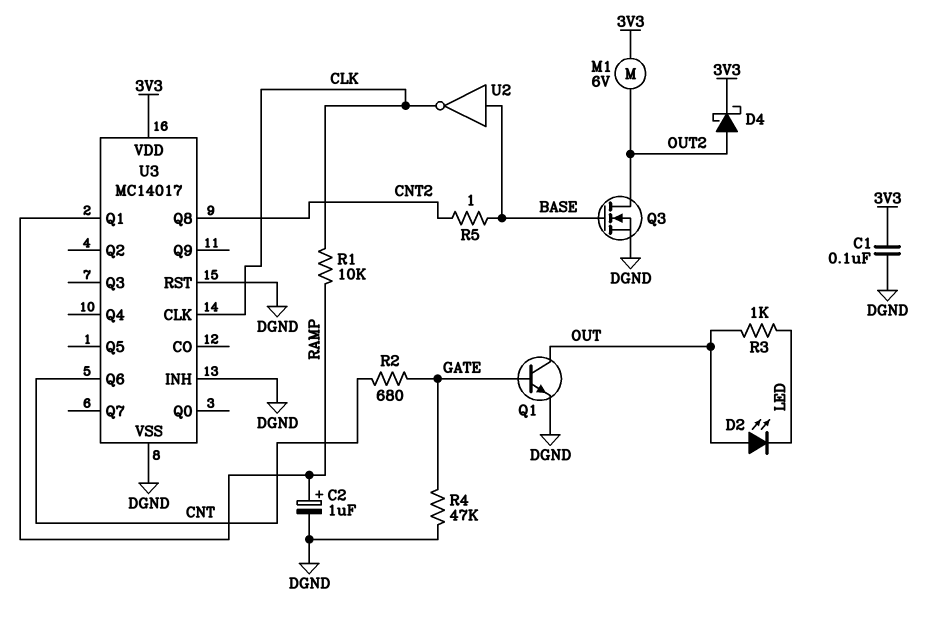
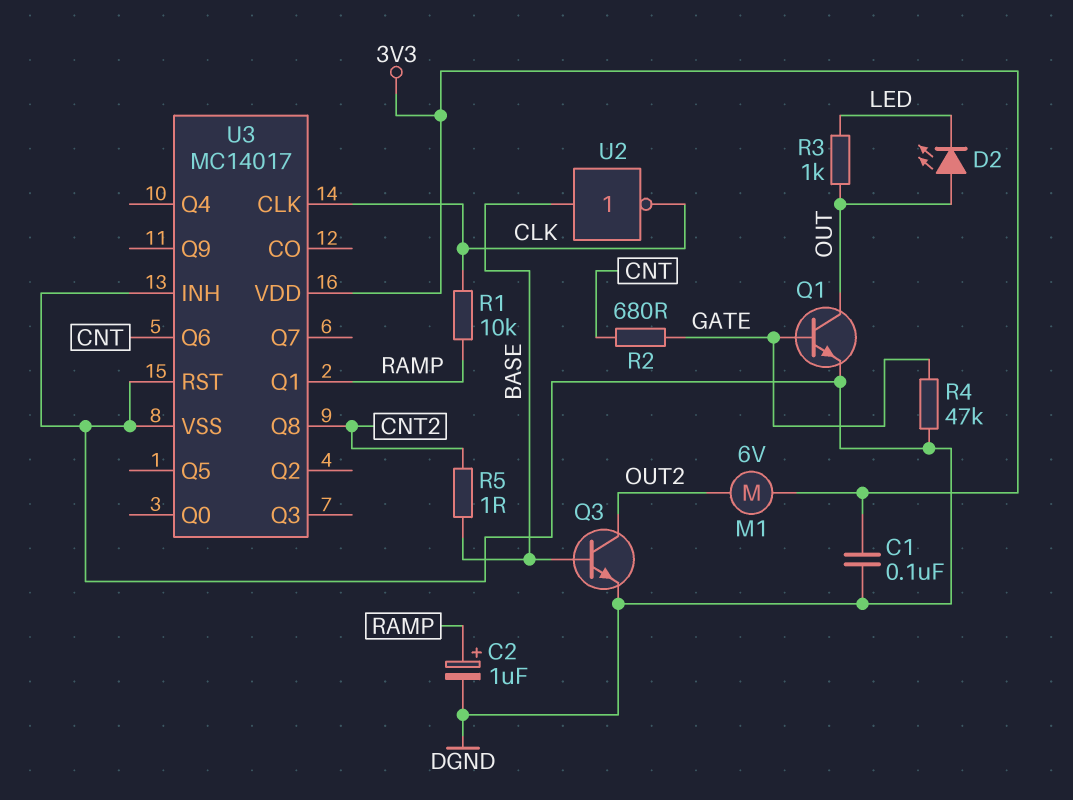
D4: schottky (A OUT2, K 3V3) -> none
Q3: NMOS (G BASE, D OUT2, S DGND) -> NPN (B BASE, C OUT2, E DGND)

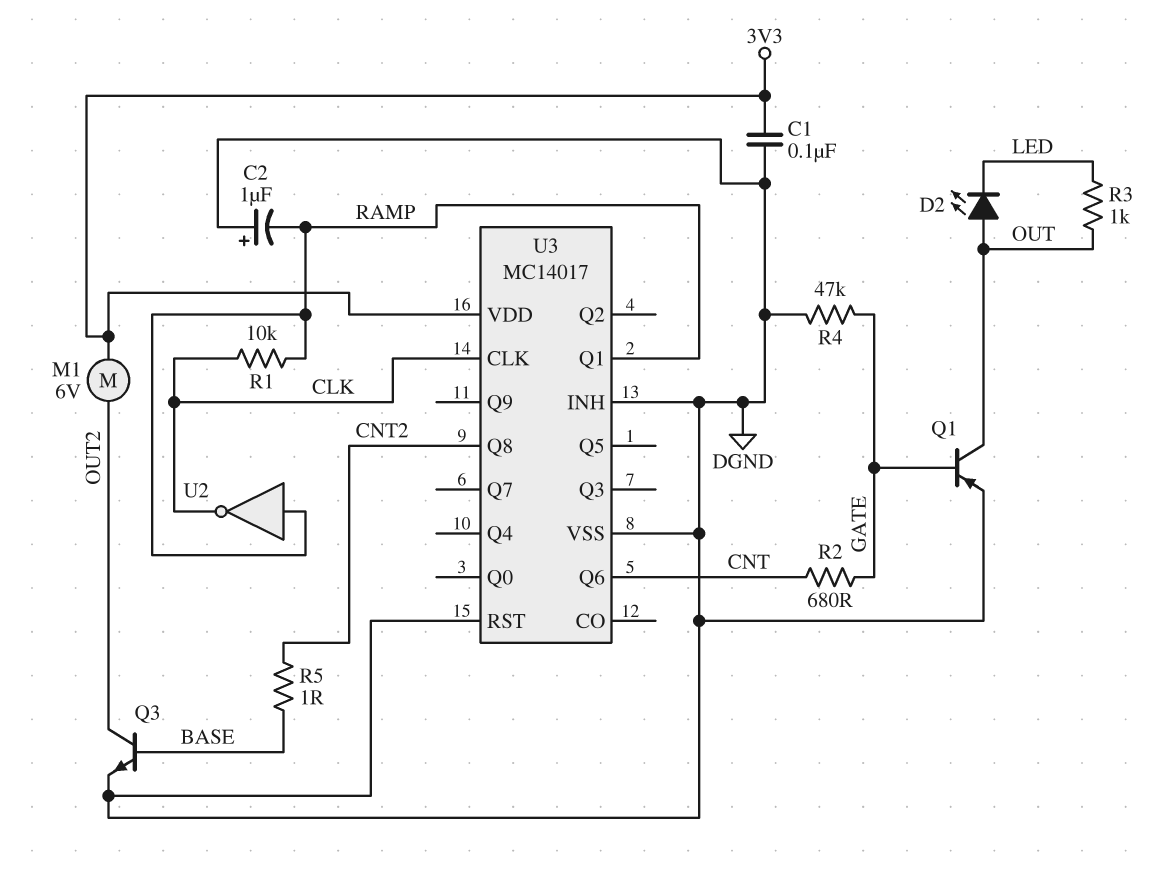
C2: 1uF (plus RAMP, minus DGND) -> 1uF (plus DGND, minus RAMP)
Q1: NPN (B GATE, C OUT, E DGND) -> PNP (B GATE, C OUT, E DGND)
U2: NOT (in BASE, out CLK) -> NOT (in RAMP, out CLK)

